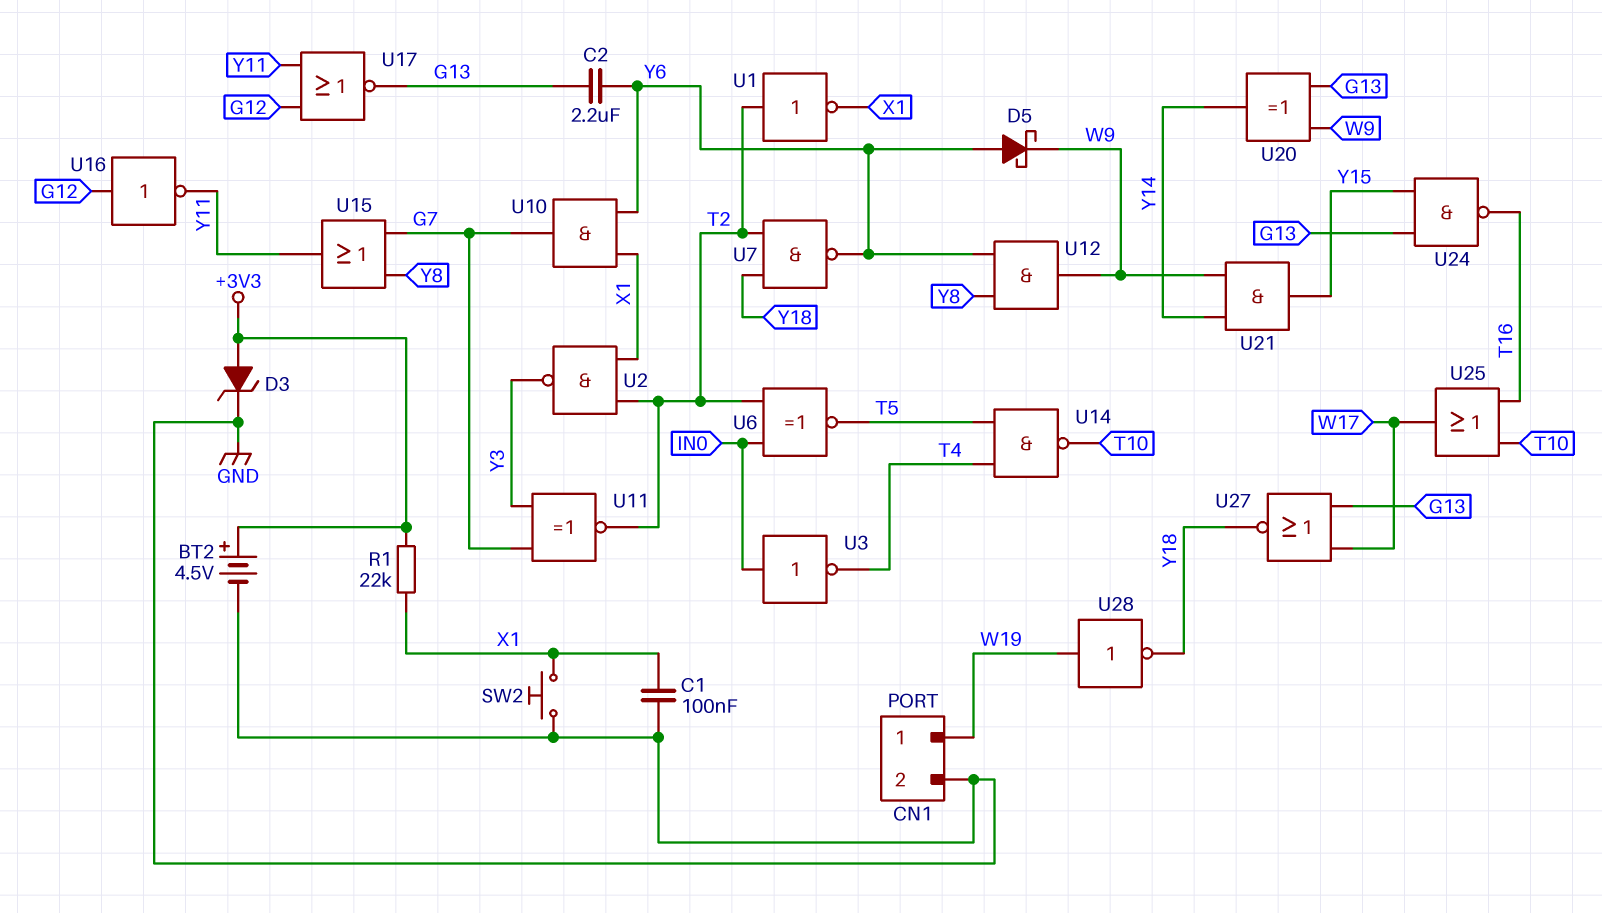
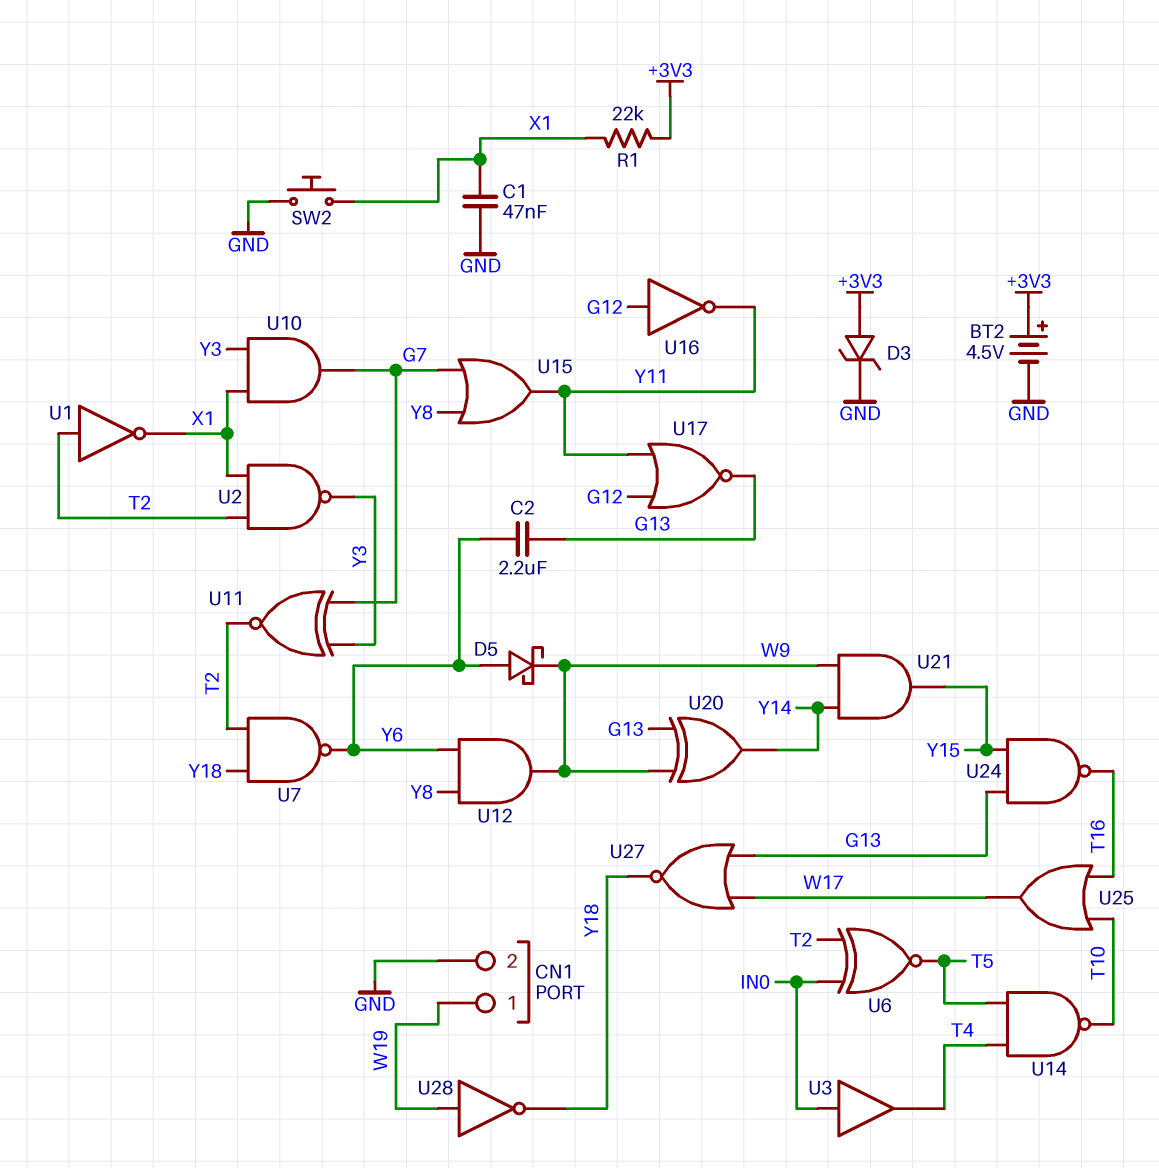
C1: 100nF (GND, X1) -> 47nF (GND, X1)
U3: NOT (in IN0, out T4) -> buffer (in IN0, out T4)
U10: AND (in X1, in Y6, out G7) -> AND (in X1, in Y3, out G7)

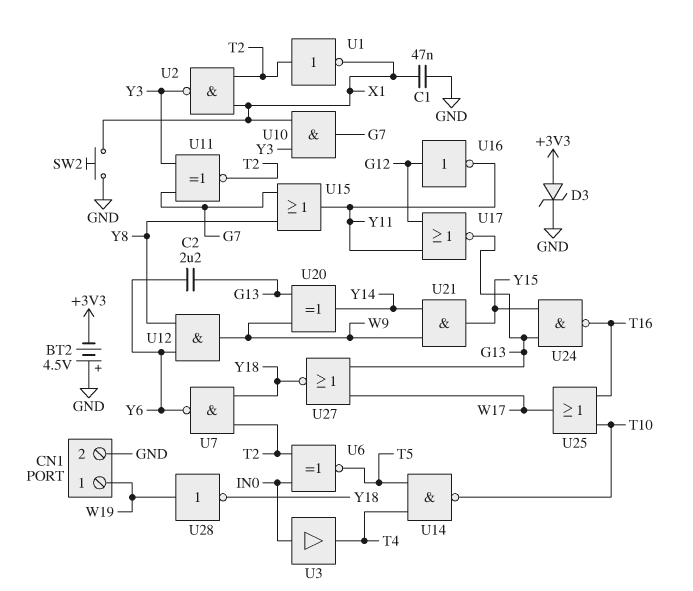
BT2: 4.5V (plus +3V3, minus GND) -> 4.5V (plus GND, minus +3V3)
D5: schottky (A Y6, K W9) -> none
R1: 22k (+3V3, X1) -> none

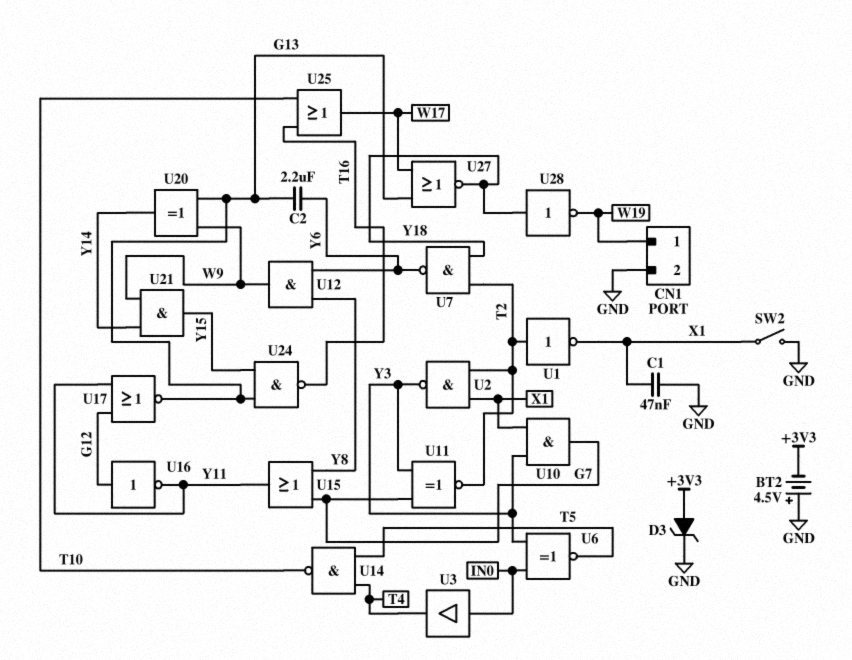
SW2: button (GND, X1) -> switch (GND, X1)
U6: XNOR (in IN0, in T2, out T5) -> XNOR (in IN0, in Y3, out T5)
U28: NOT (in W19, out Y18) -> NOT (in Y18, out W19)

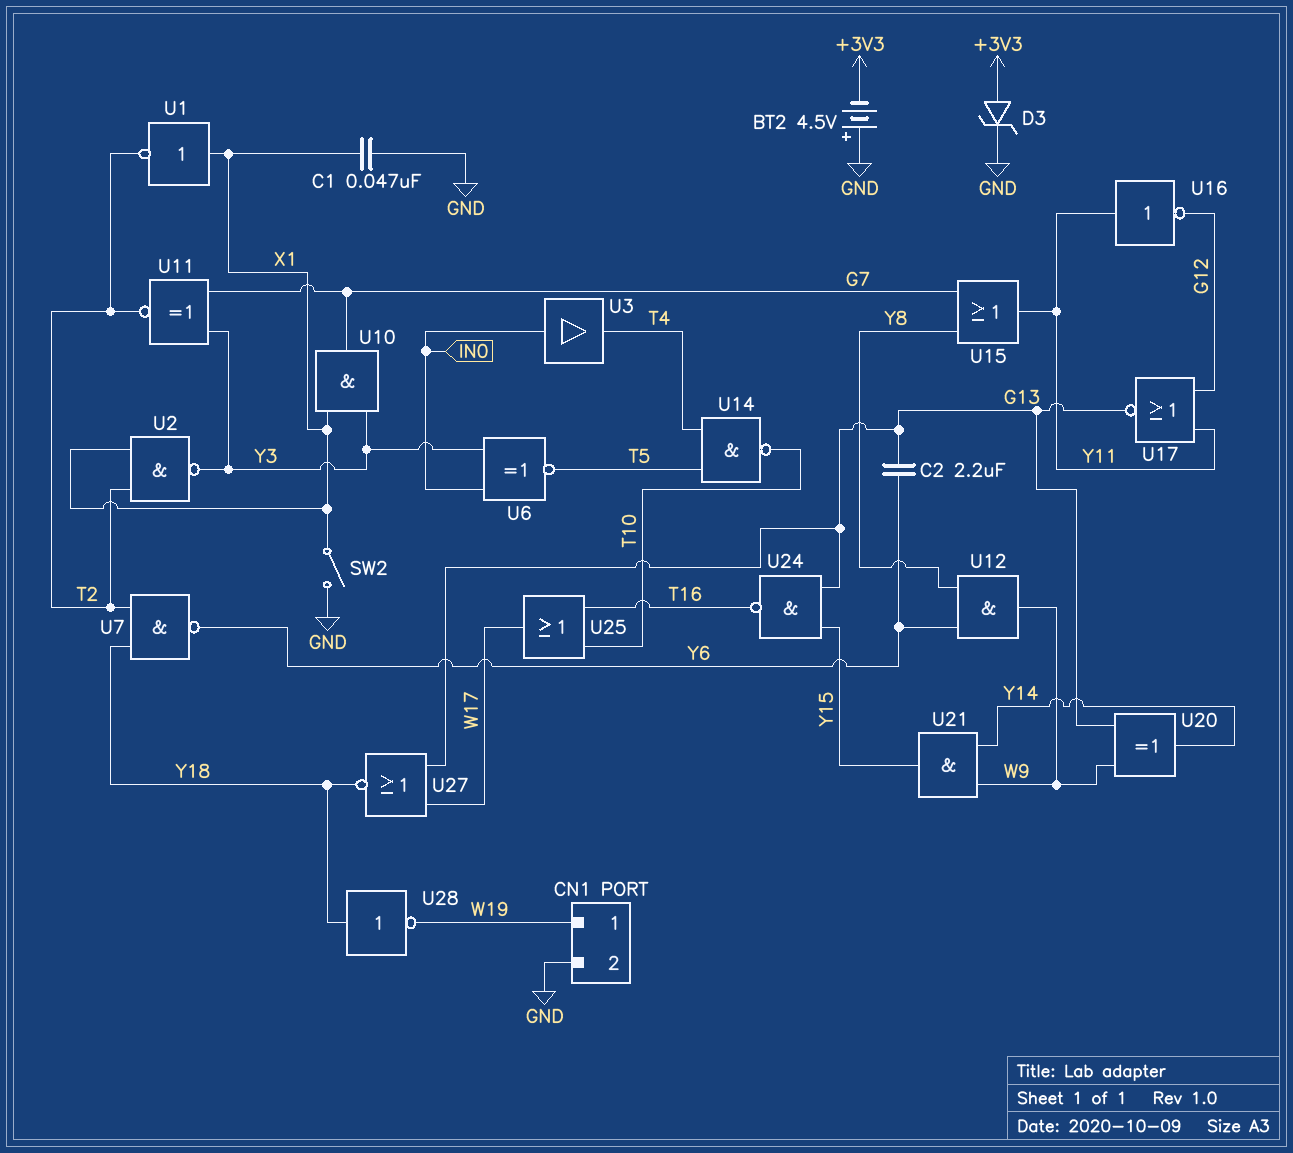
U1: NOT (in T2, out X1) -> NOT (in X1, out T2)
U16: NOT (in G12, out Y11) -> NOT (in Y11, out G12)

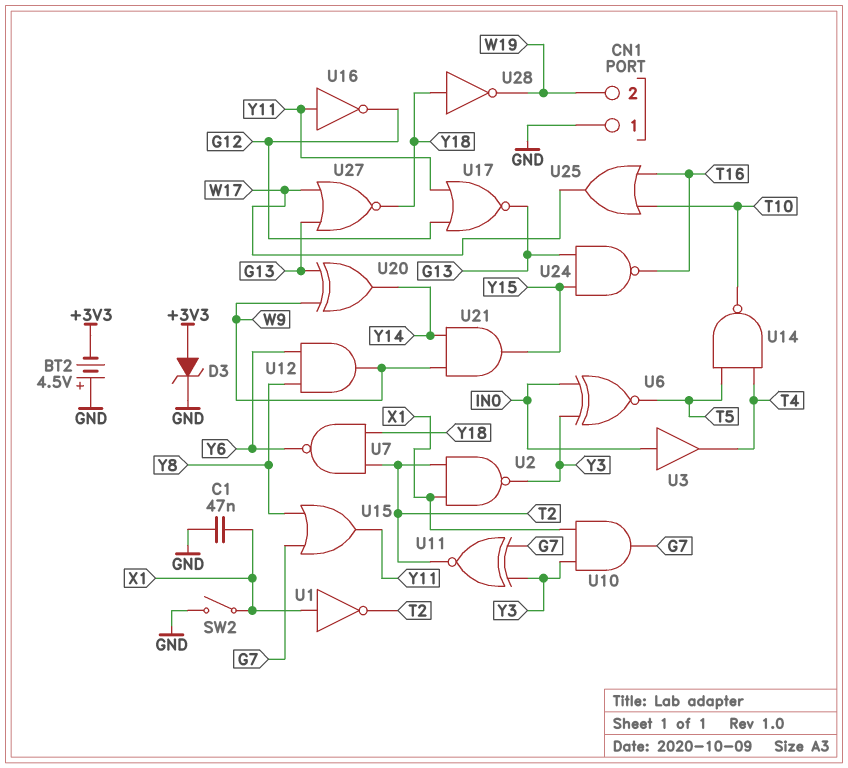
C2: 2.2uF (G13, Y6) -> none
CN1 pin 1: W19 -> GND
CN1 pin 2: GND -> W19

